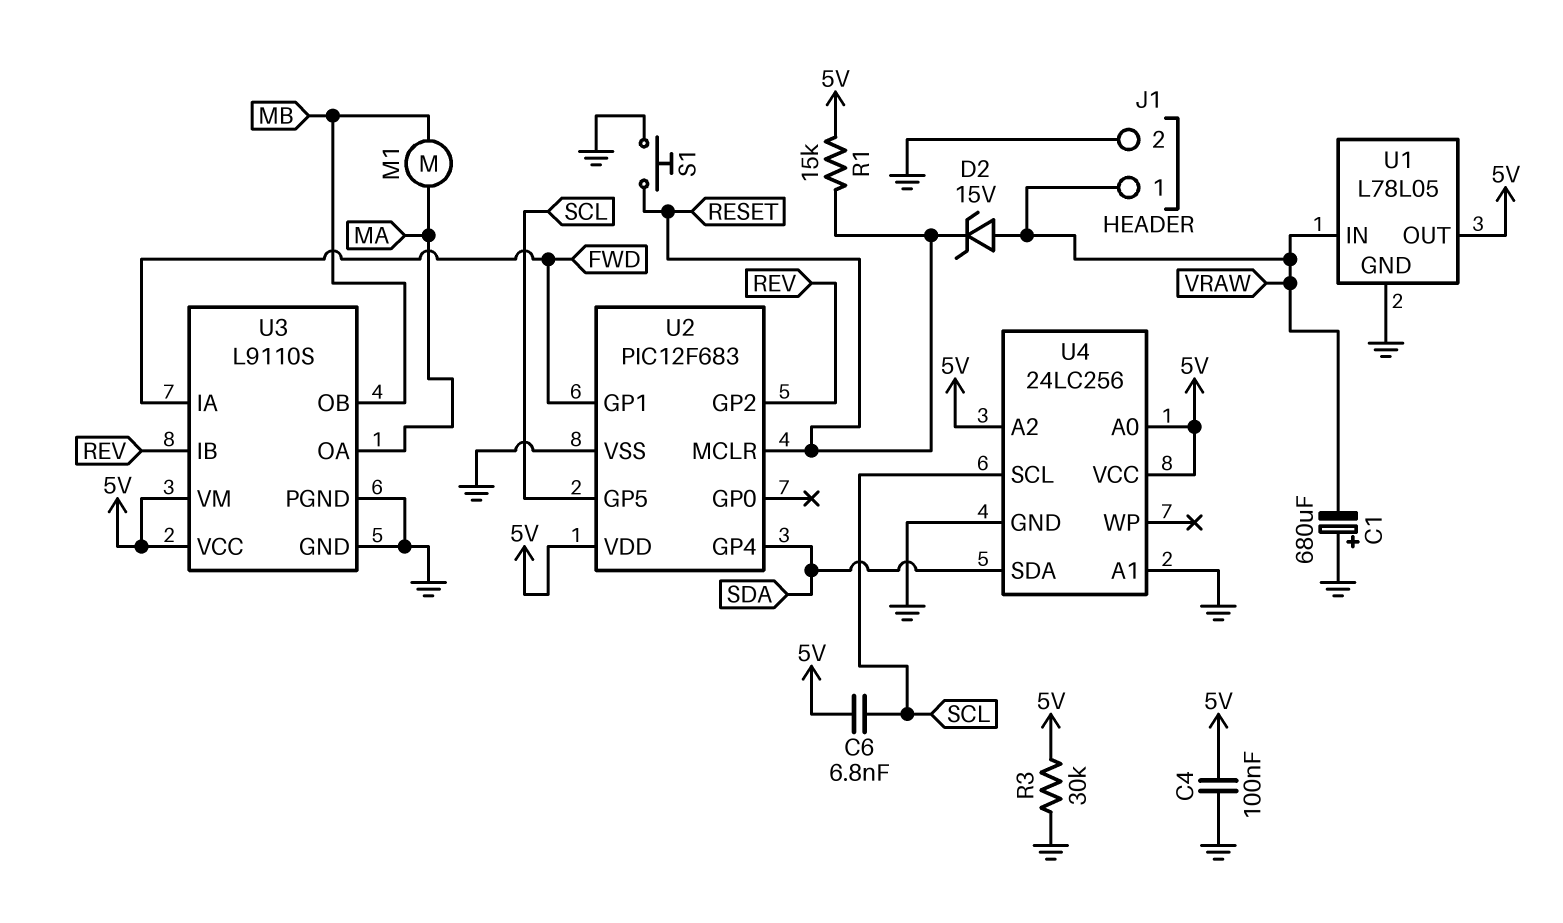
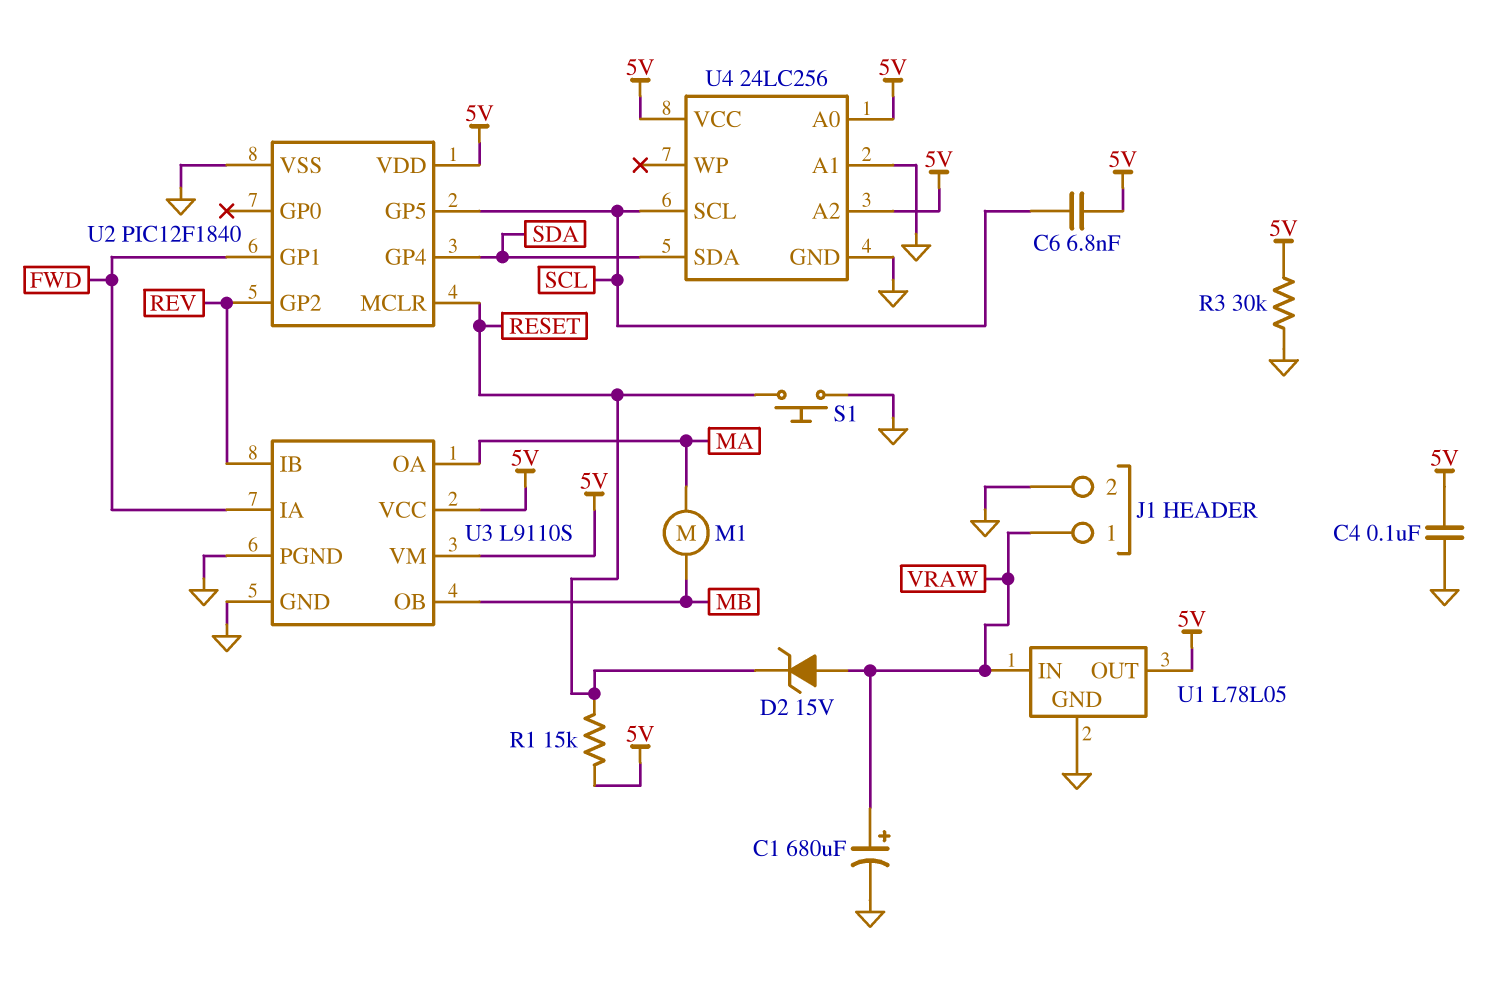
C1: 680uF (plus GND, minus VRAW) -> 680uF (plus VRAW, minus GND)
U2: PIC12F683 -> PIC12F1840

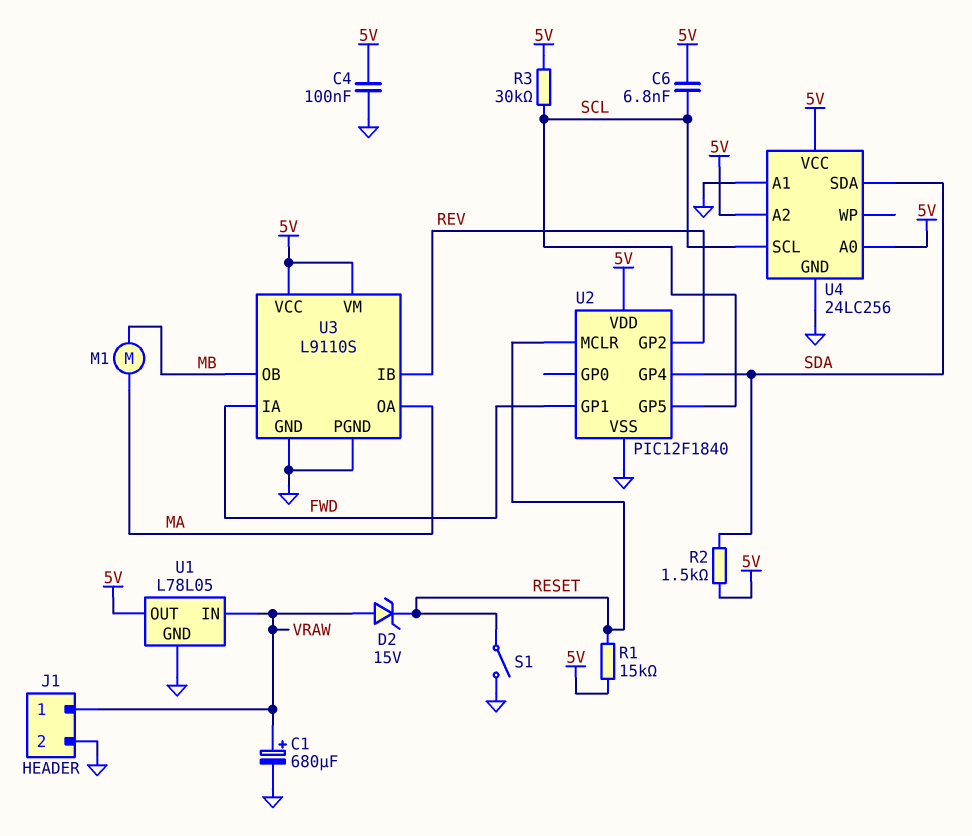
R2: none -> 1.5k (5V, SDA)
R3: 30k (5V, GND) -> 30k (5V, SCL)
S1: button (GND, RESET) -> switch (GND, RESET)

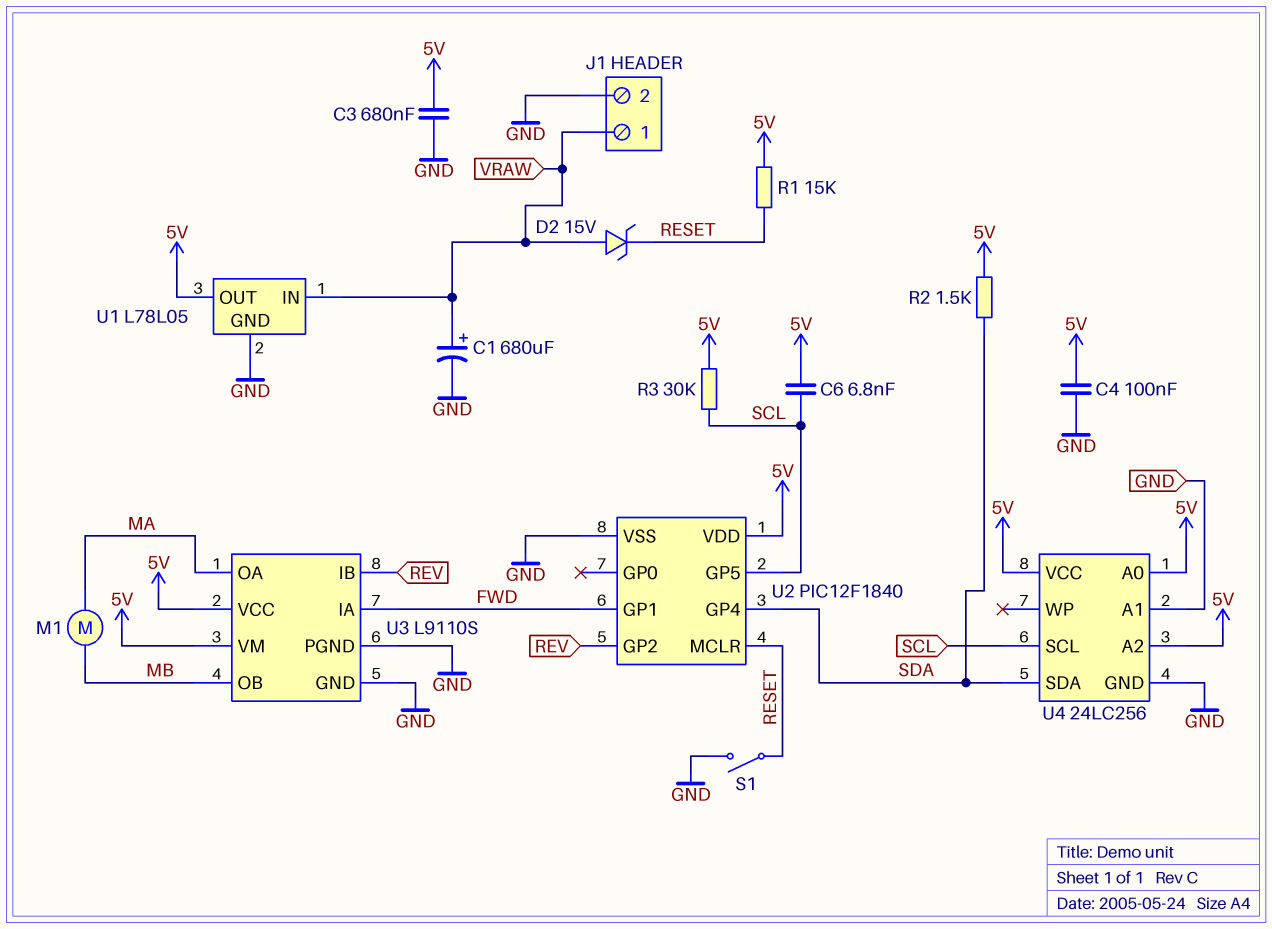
C3: none -> 680nF (5V, GND)

